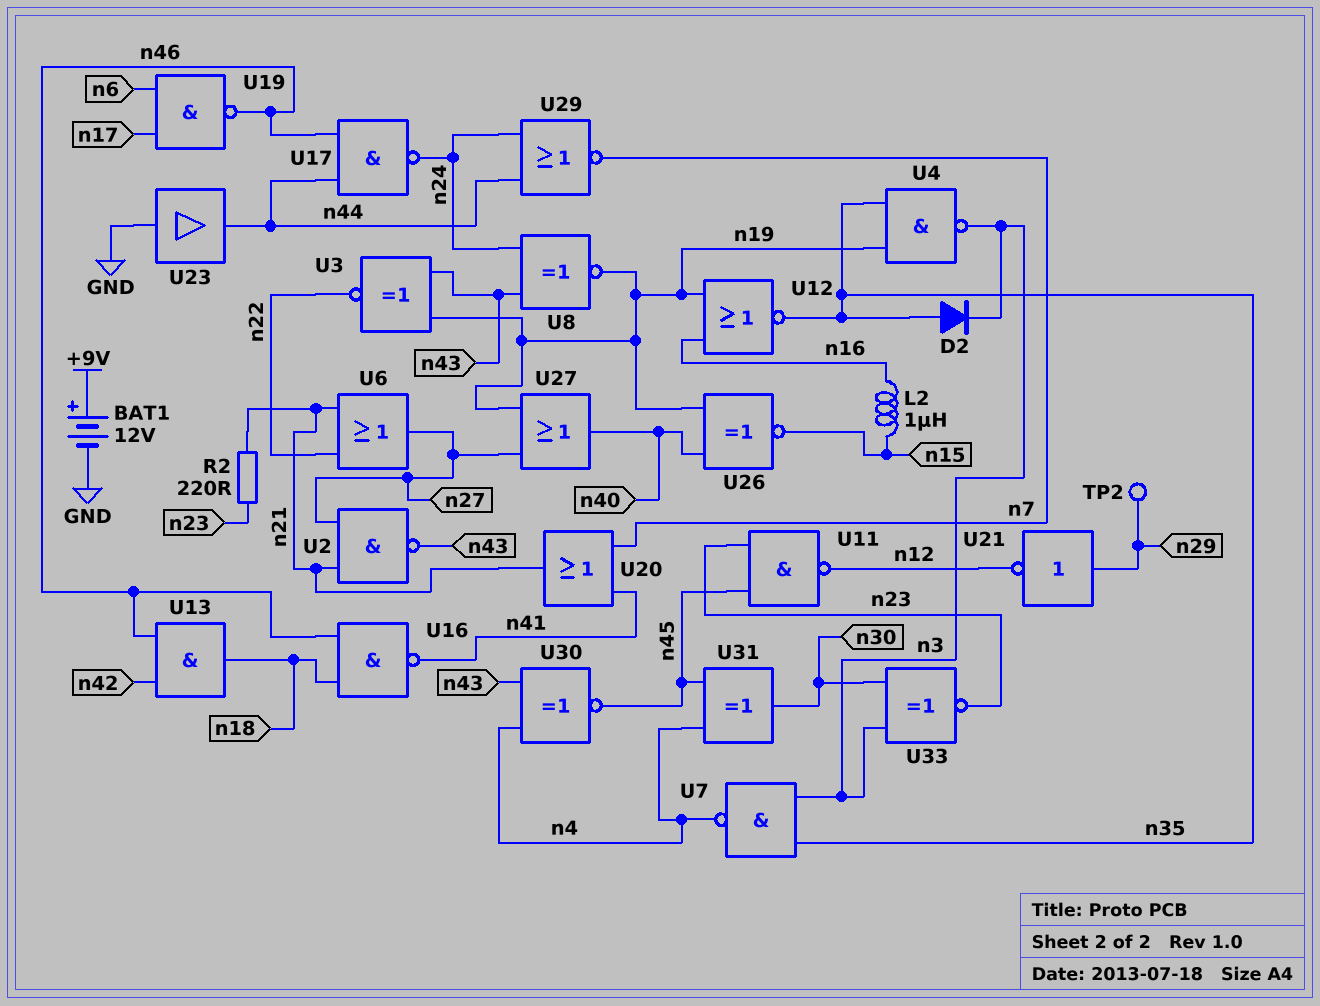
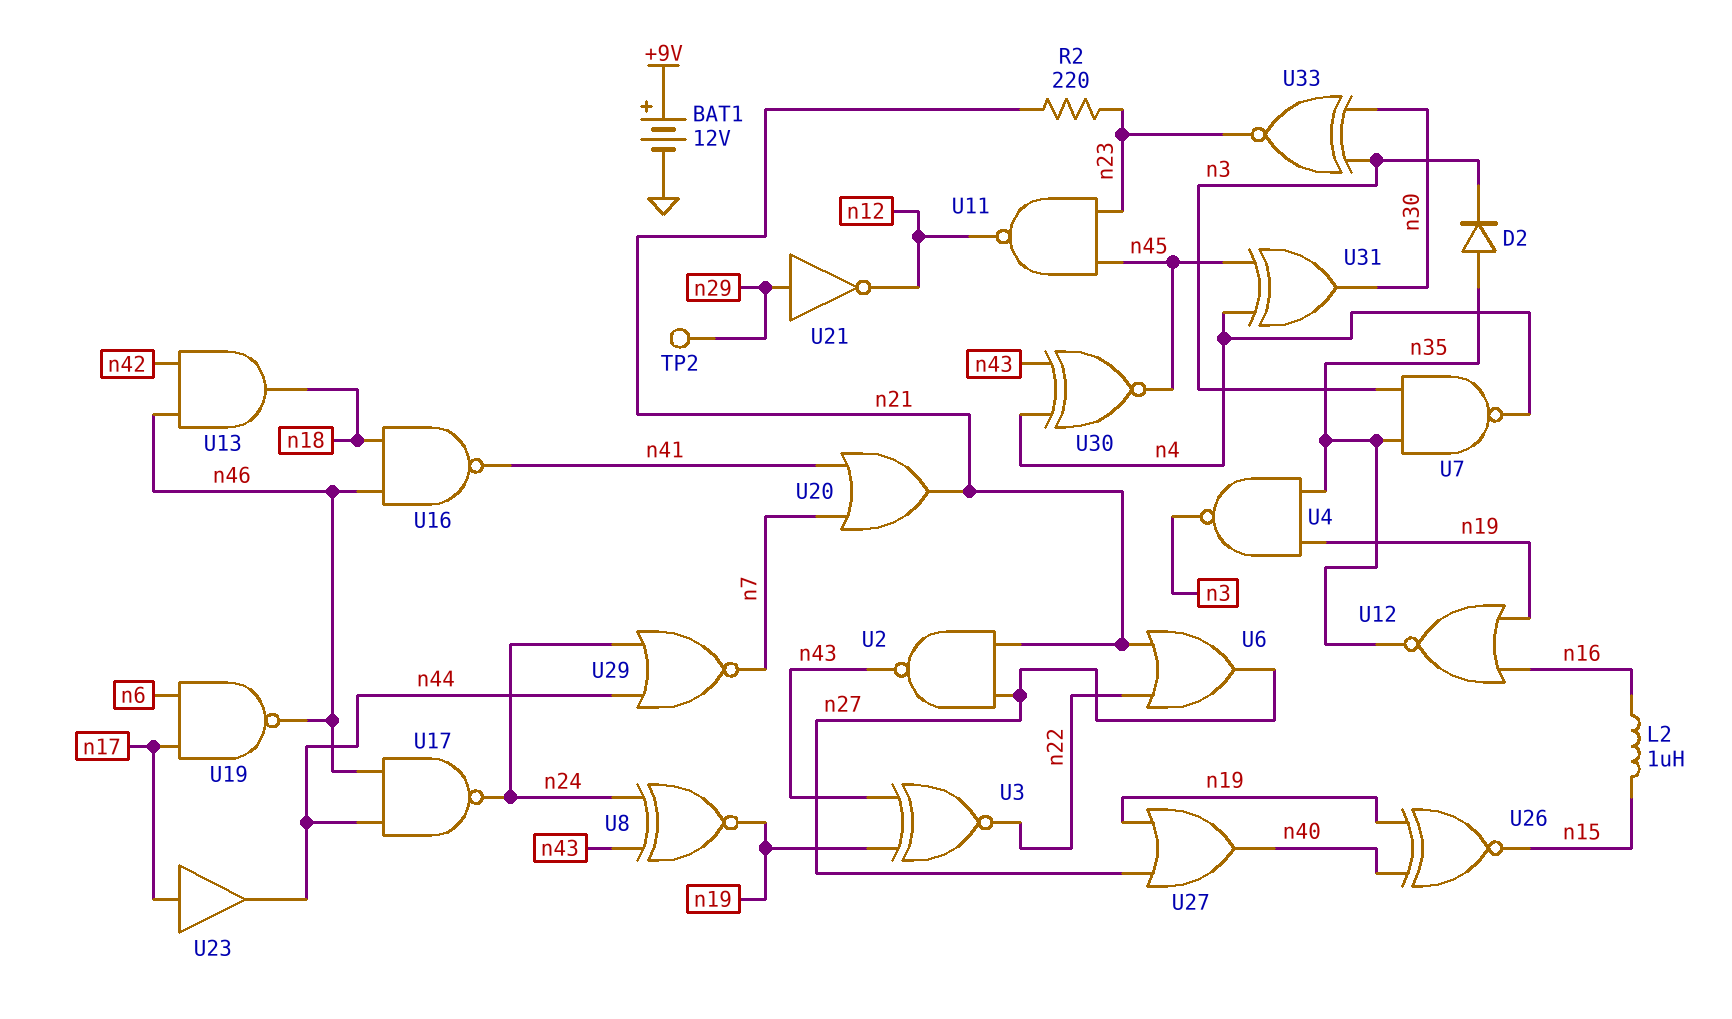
U23: buffer (in GND, out n44) -> buffer (in n17, out n44)

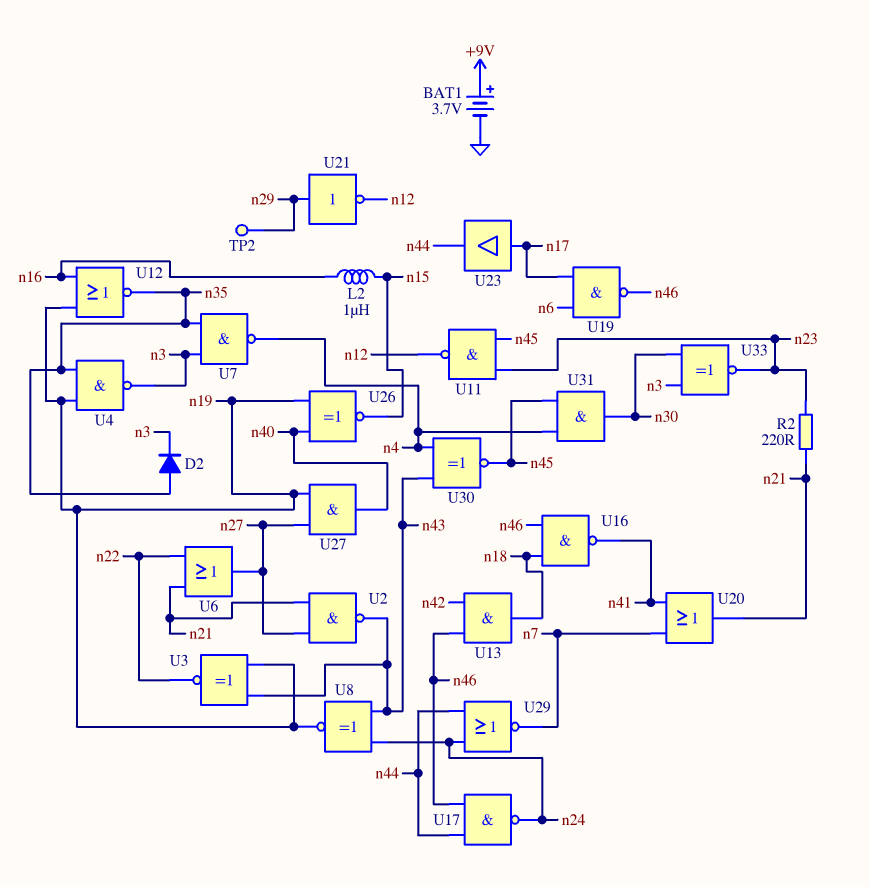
BAT1: 12V (plus +9V, minus GND) -> 3.7V (plus +9V, minus GND)
U27: OR (in n19, in n27, out n40) -> AND (in n19, in n27, out n40)
U31: XOR (in n4, in n45, out n30) -> AND (in n4, in n45, out n30)

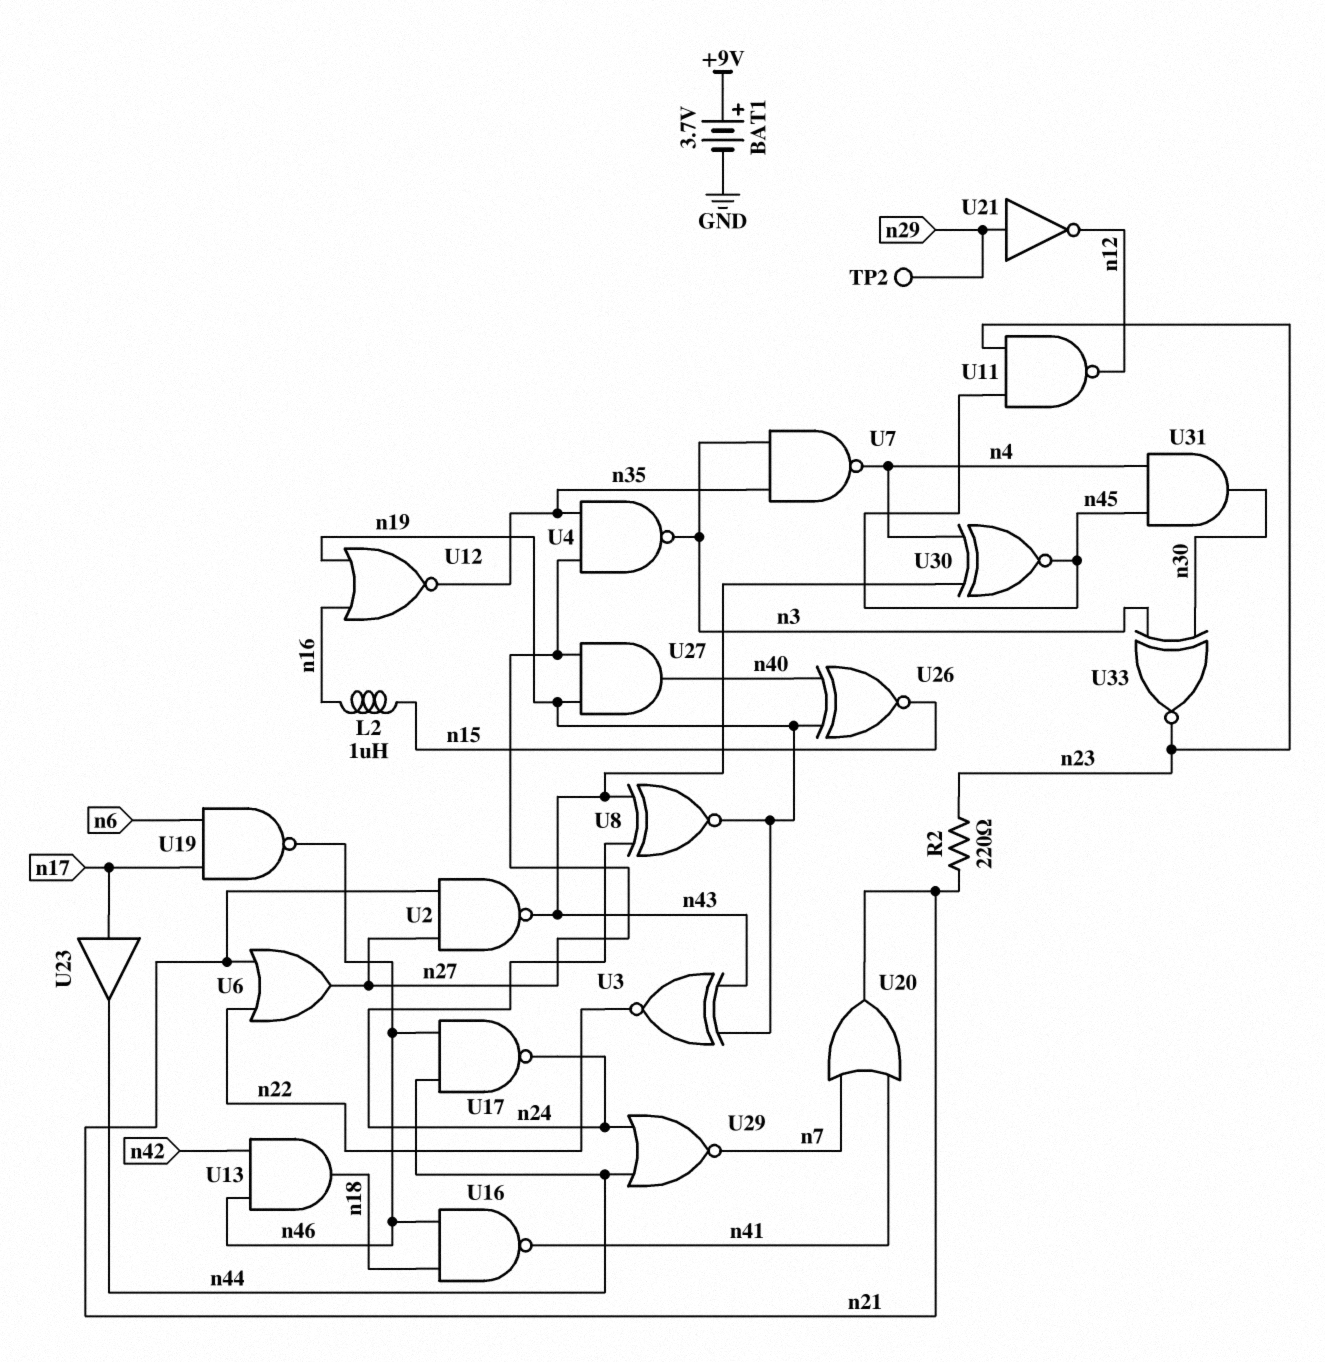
D2: diode (A n35, K n3) -> none
U4: NAND (in n19, in n35, out n3) -> NAND (in n27, in n35, out n3)

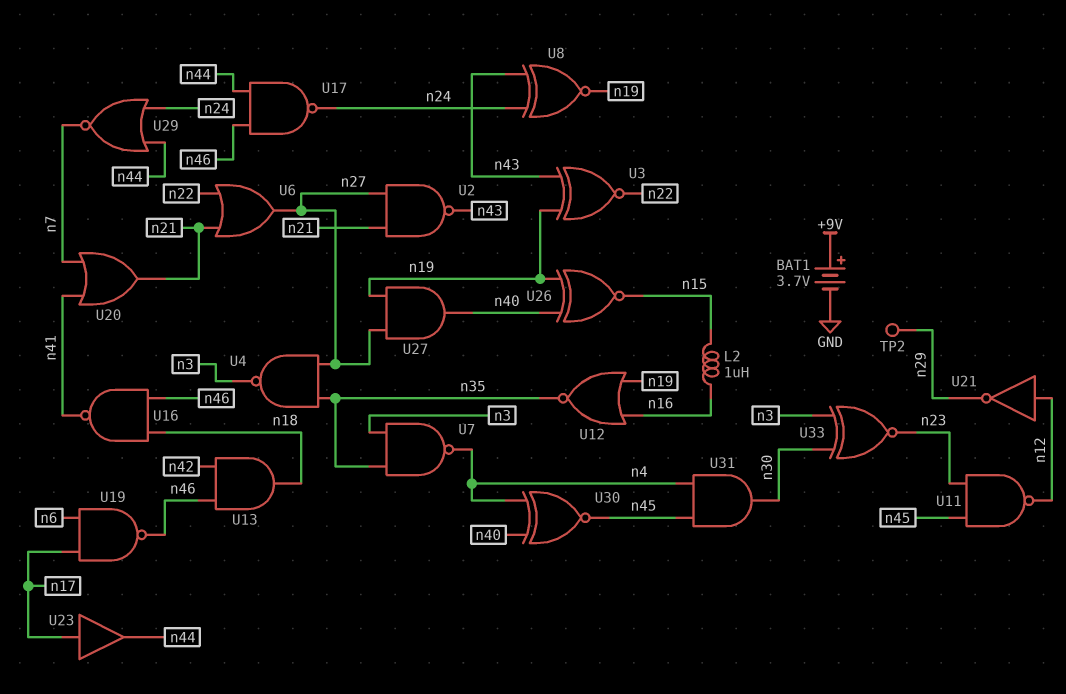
R2: 220 (n21, n23) -> none
U21: NOT (in n29, out n12) -> NOT (in n12, out n29)
U30: XNOR (in n4, in n43, out n45) -> XNOR (in n4, in n40, out n45)

